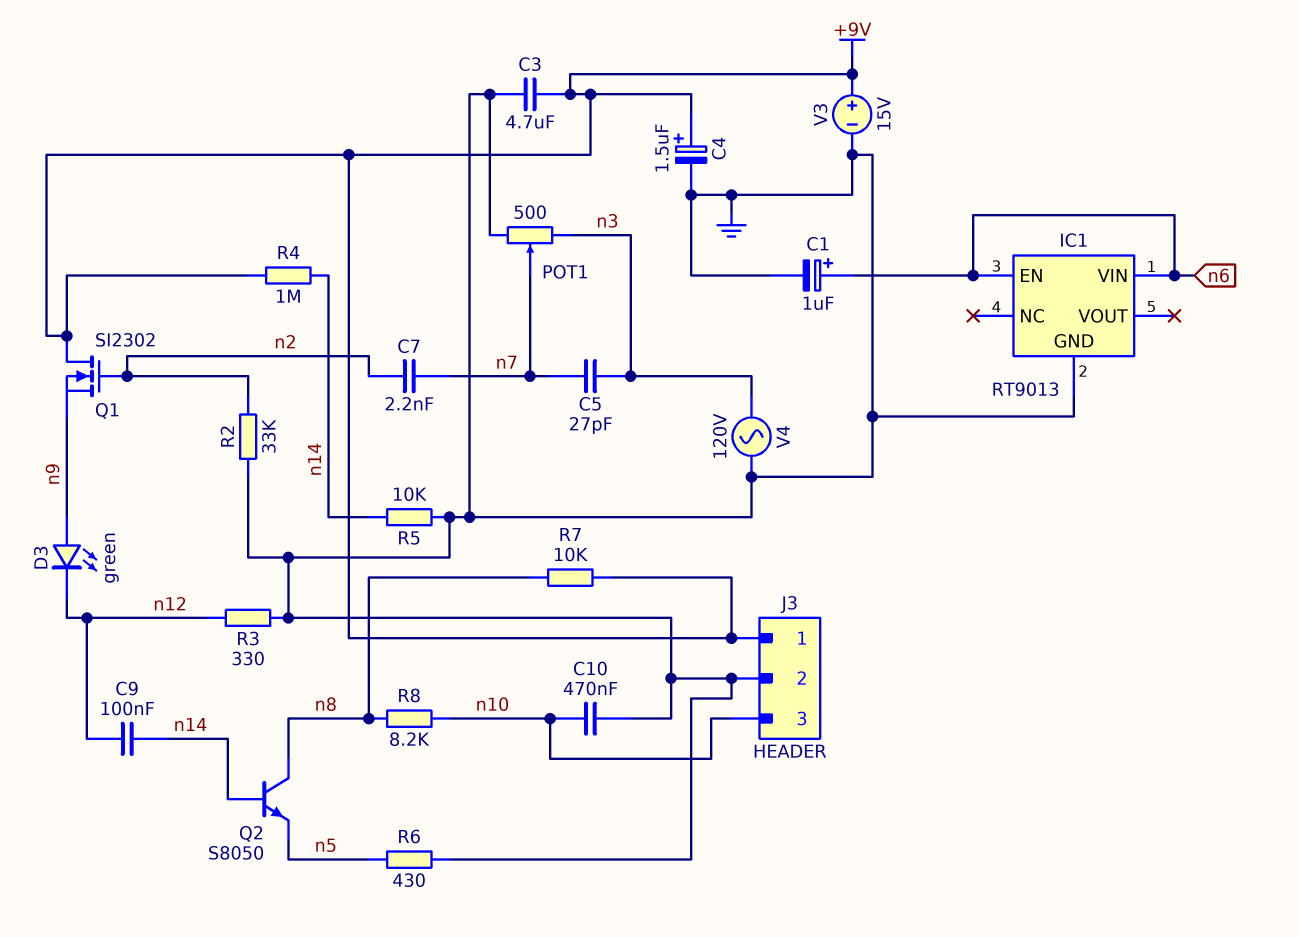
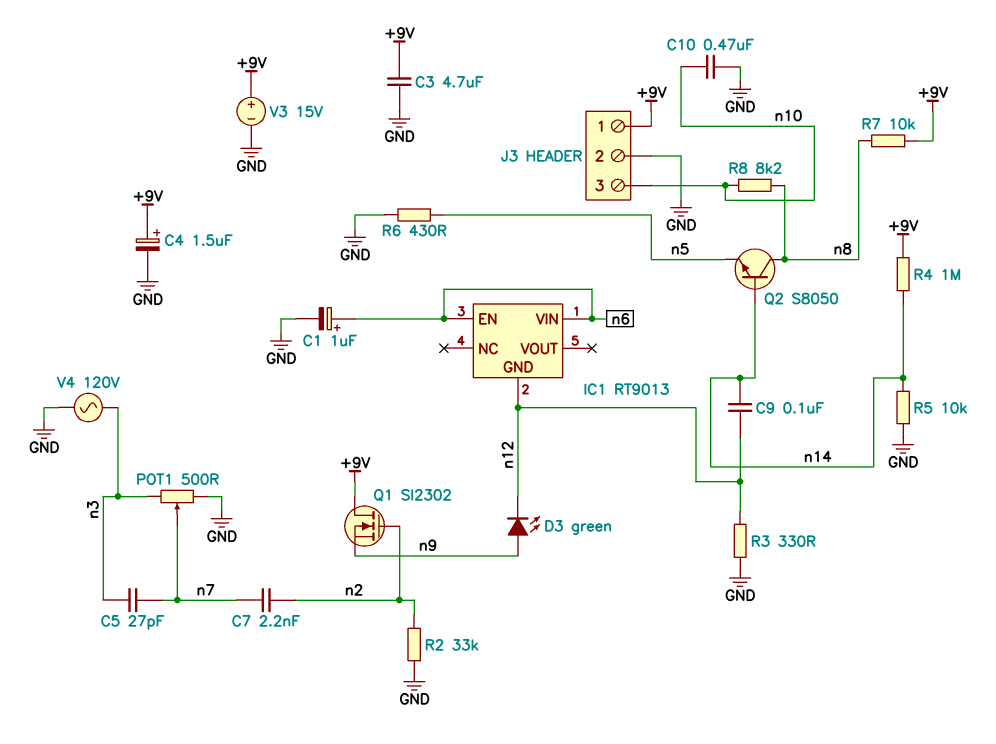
IC1 pin GND: GND -> n12

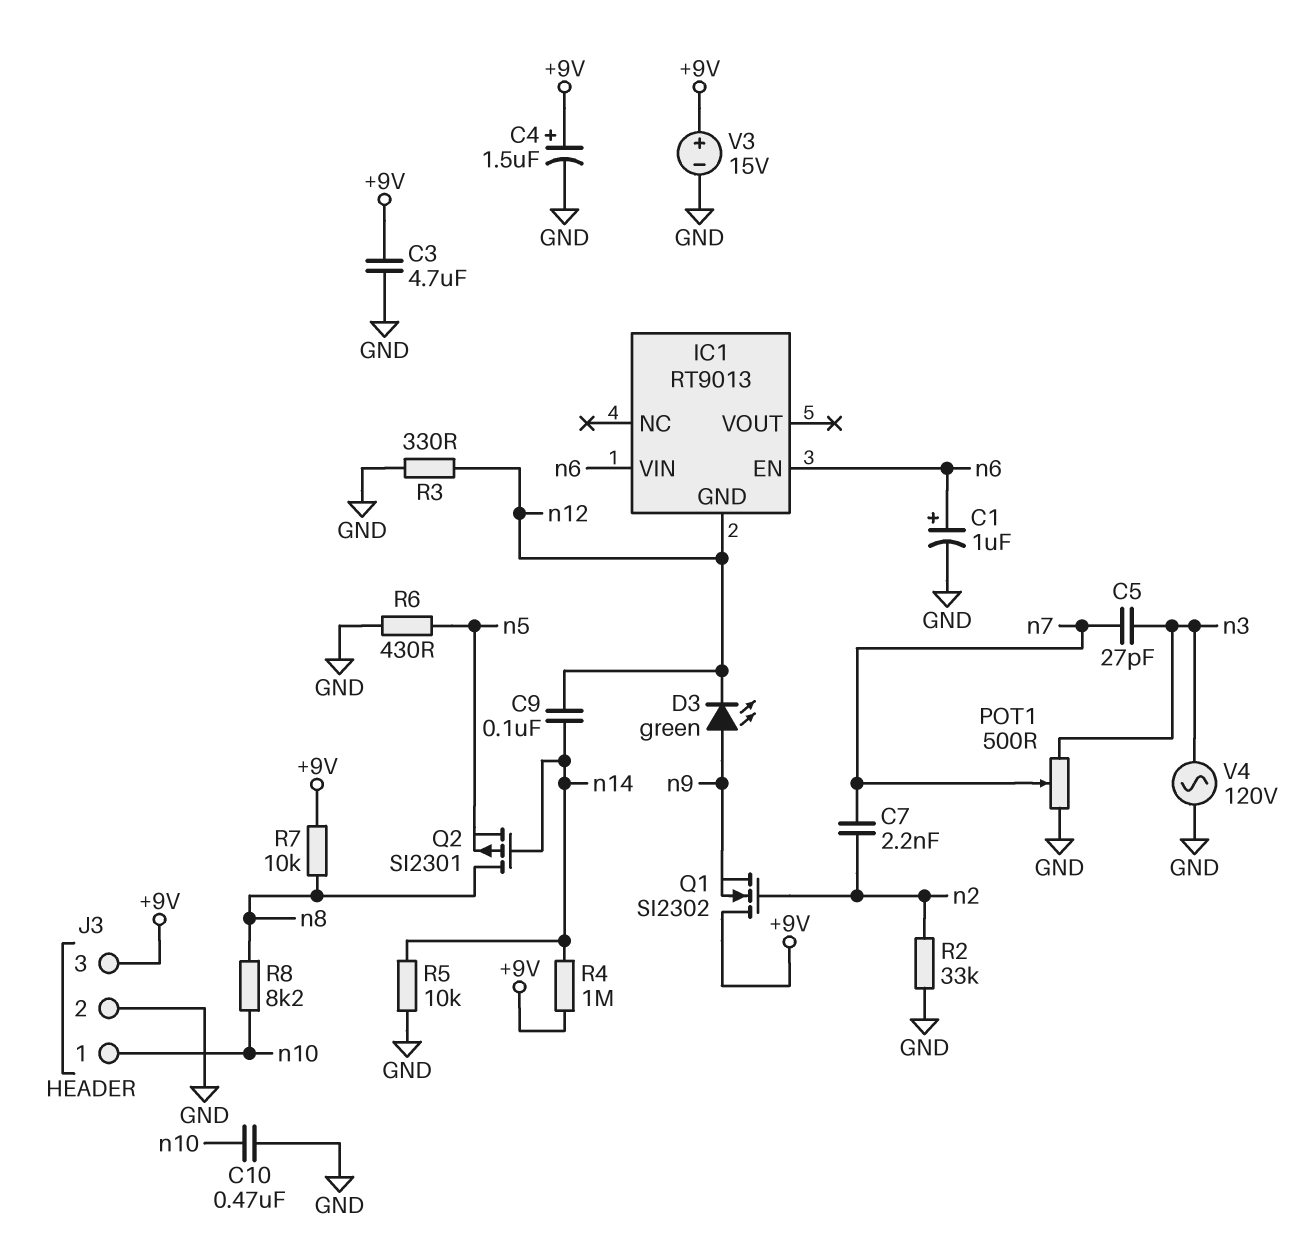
J3 pin 1: +9V -> n10
J3 pin 3: n10 -> +9V
Q2: NPN S8050 (B n14, C n8, E n5) -> PMOS SI2301 (G n14, D n8, S n5)

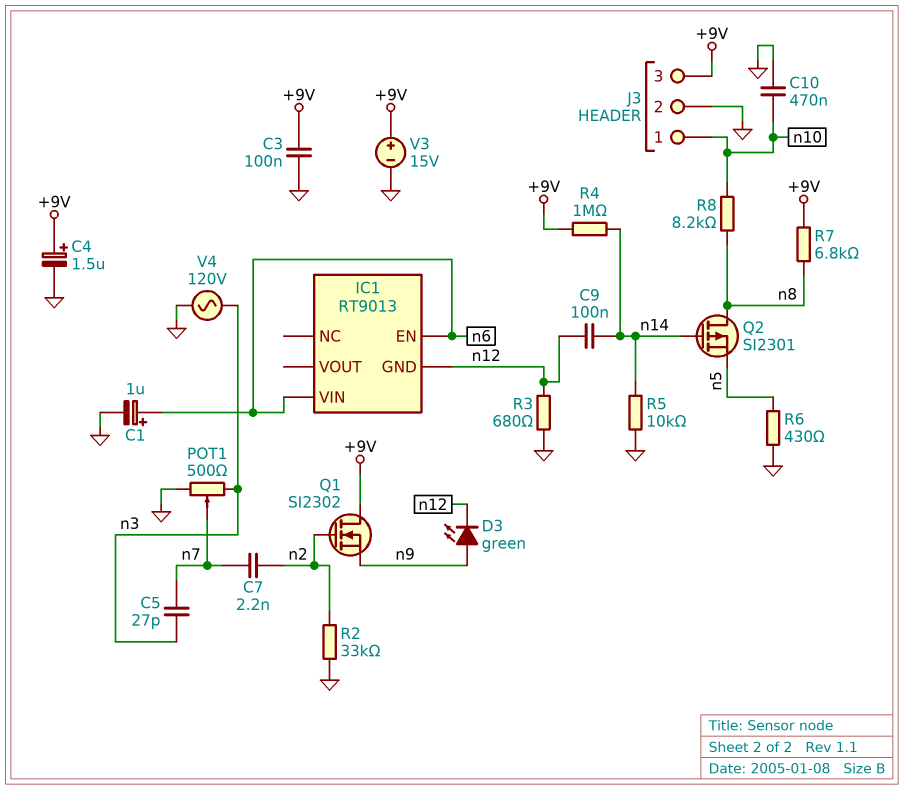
C3: 4.7uF (+9V, GND) -> 100nF (+9V, GND)
R3: 330 (GND, n12) -> 680 (GND, n12)
R7: 10k (+9V, n8) -> 6.8k (+9V, n8)

